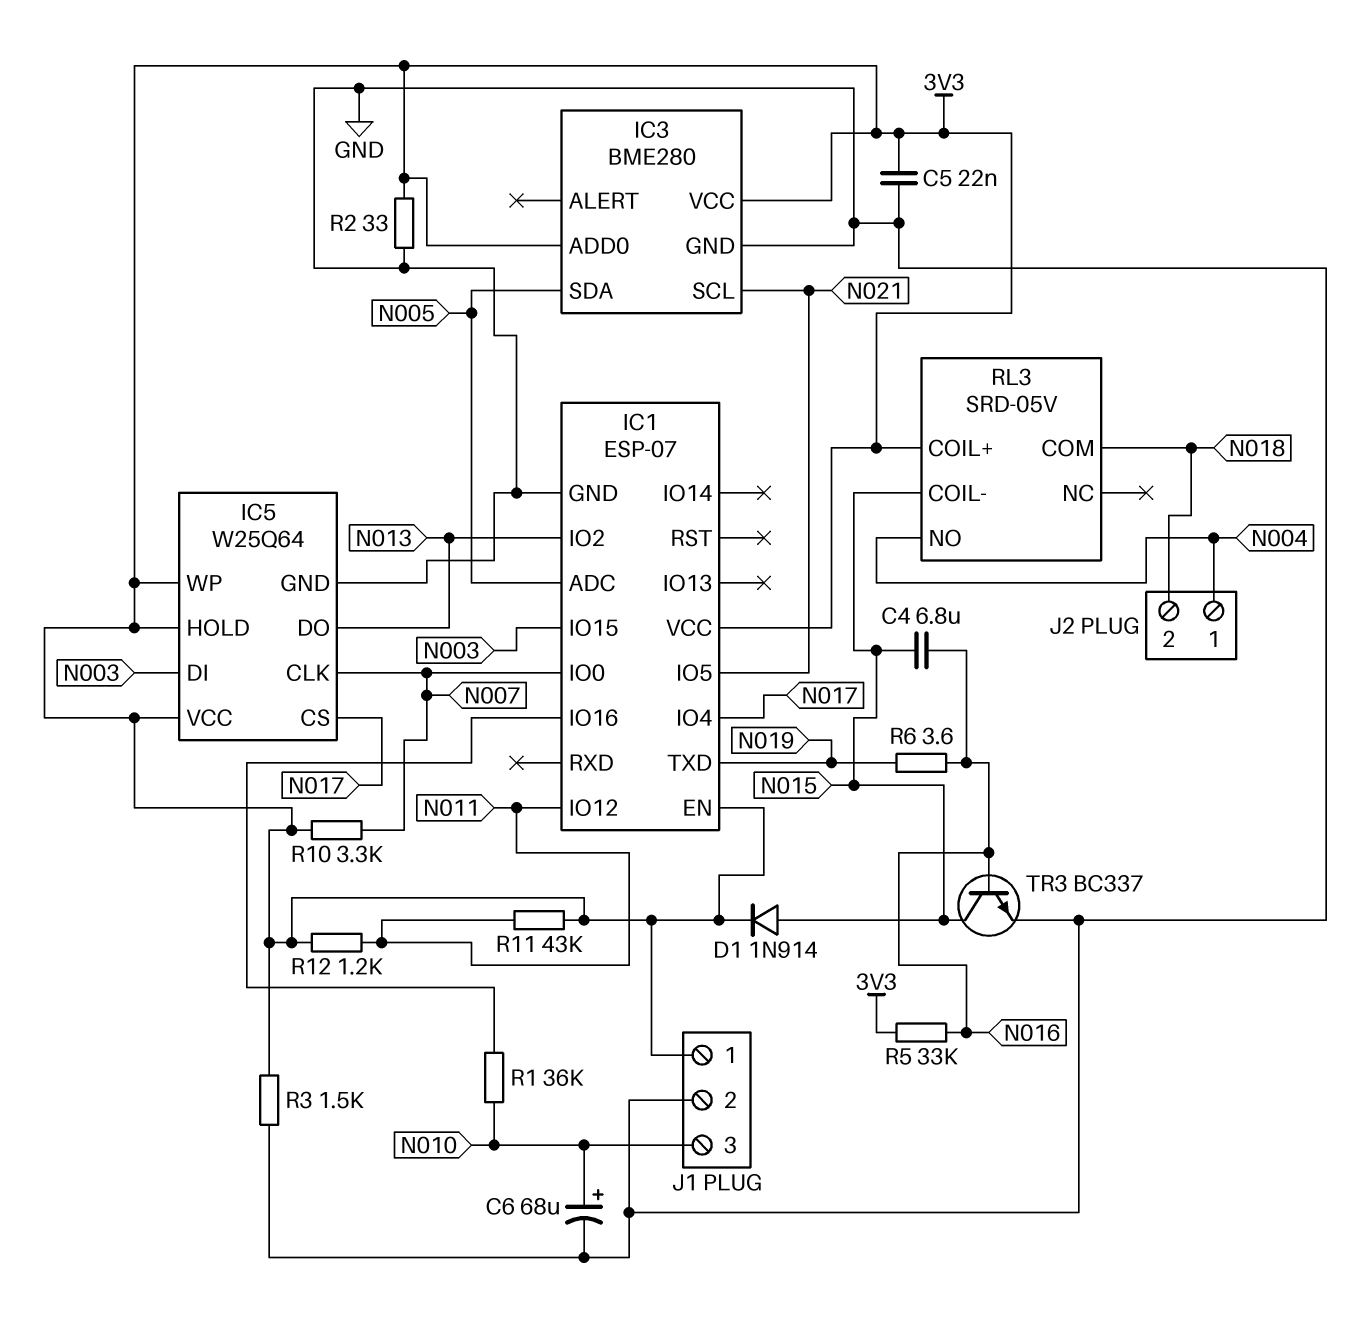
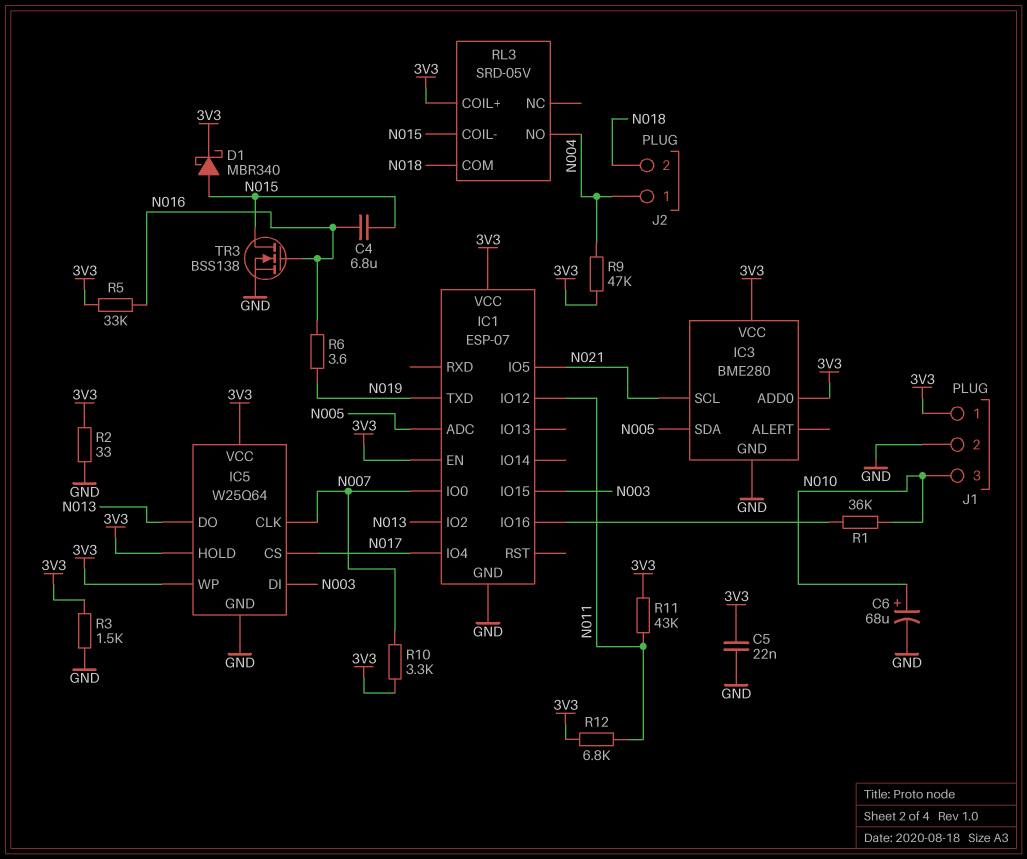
D1: diode 1N914 (A N015, K 3V3) -> schottky MBR340 (A N015, K 3V3)
R9: none -> 47k (3V3, N004)
R12: 1.2k (3V3, N011) -> 6.8k (3V3, N011)
TR3: NPN BC337 (B N016, C N015, E GND) -> NMOS BSS138 (G N016, D N015, S GND)

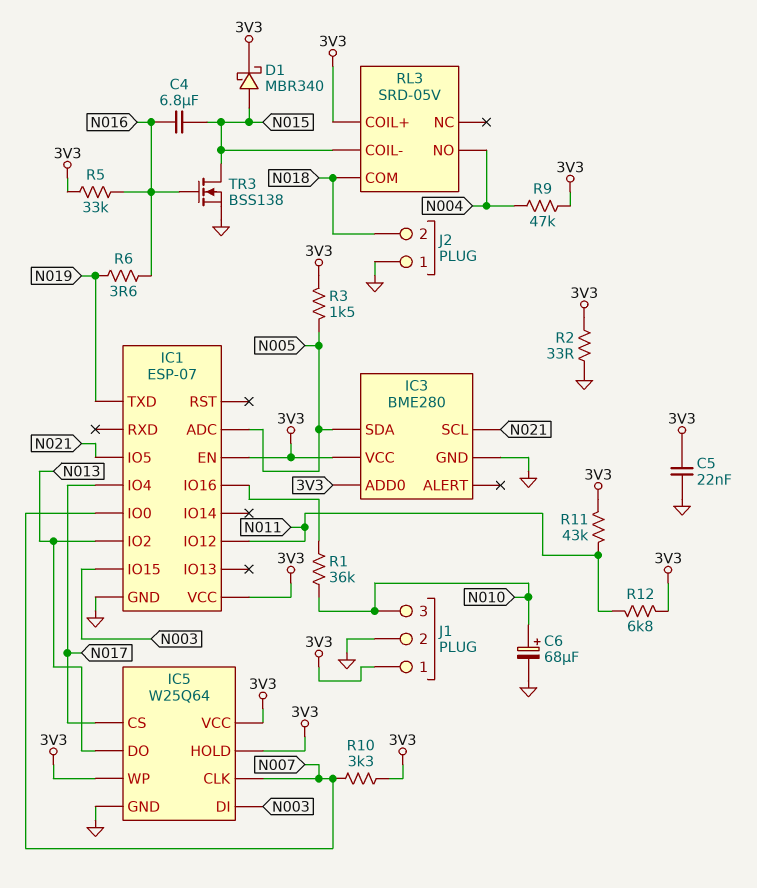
J2 pin 1: N004 -> GND
R3: 1.5k (3V3, GND) -> 1.5k (3V3, N005)

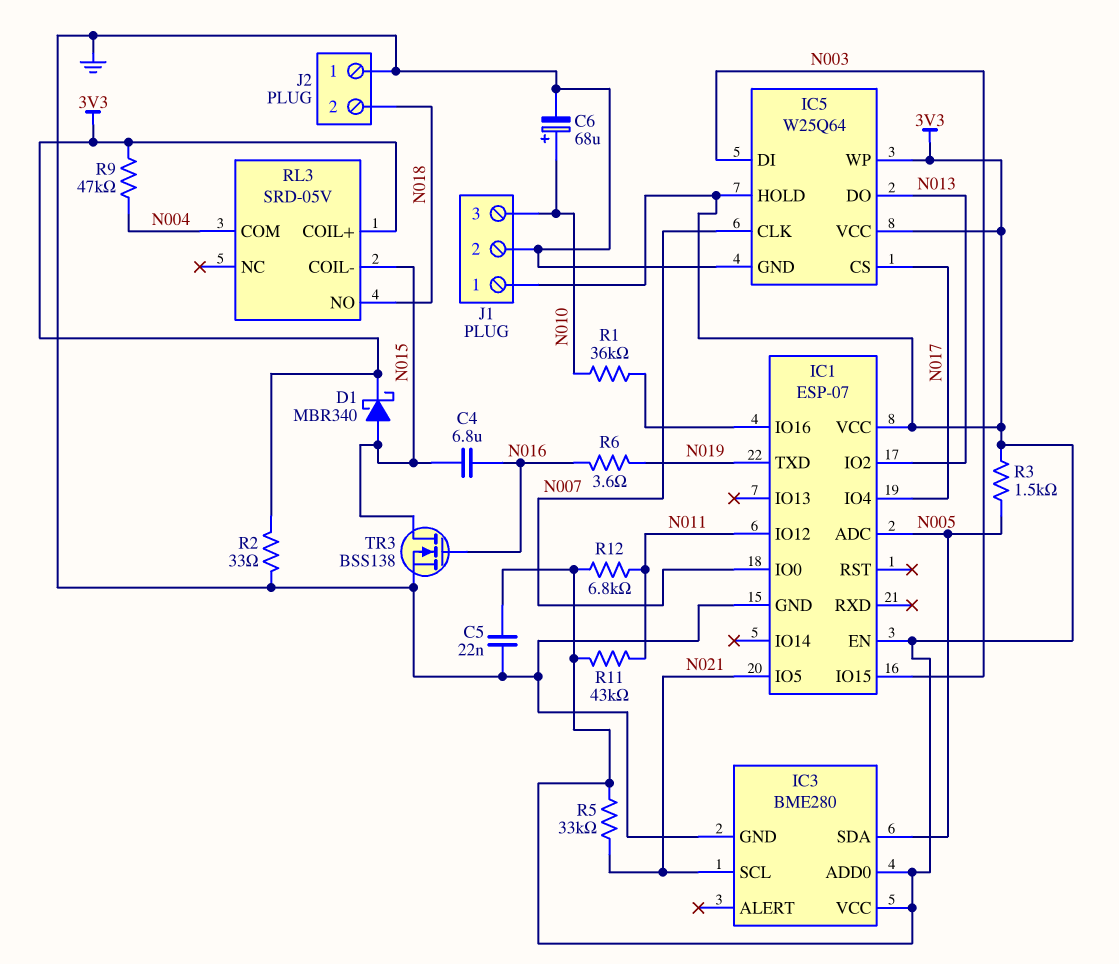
R5: 33k (3V3, N016) -> 33k (3V3, N021)
R10: 3.3k (3V3, N007) -> none
RL3 pin COM: N018 -> N004
RL3 pin NO: N004 -> N018

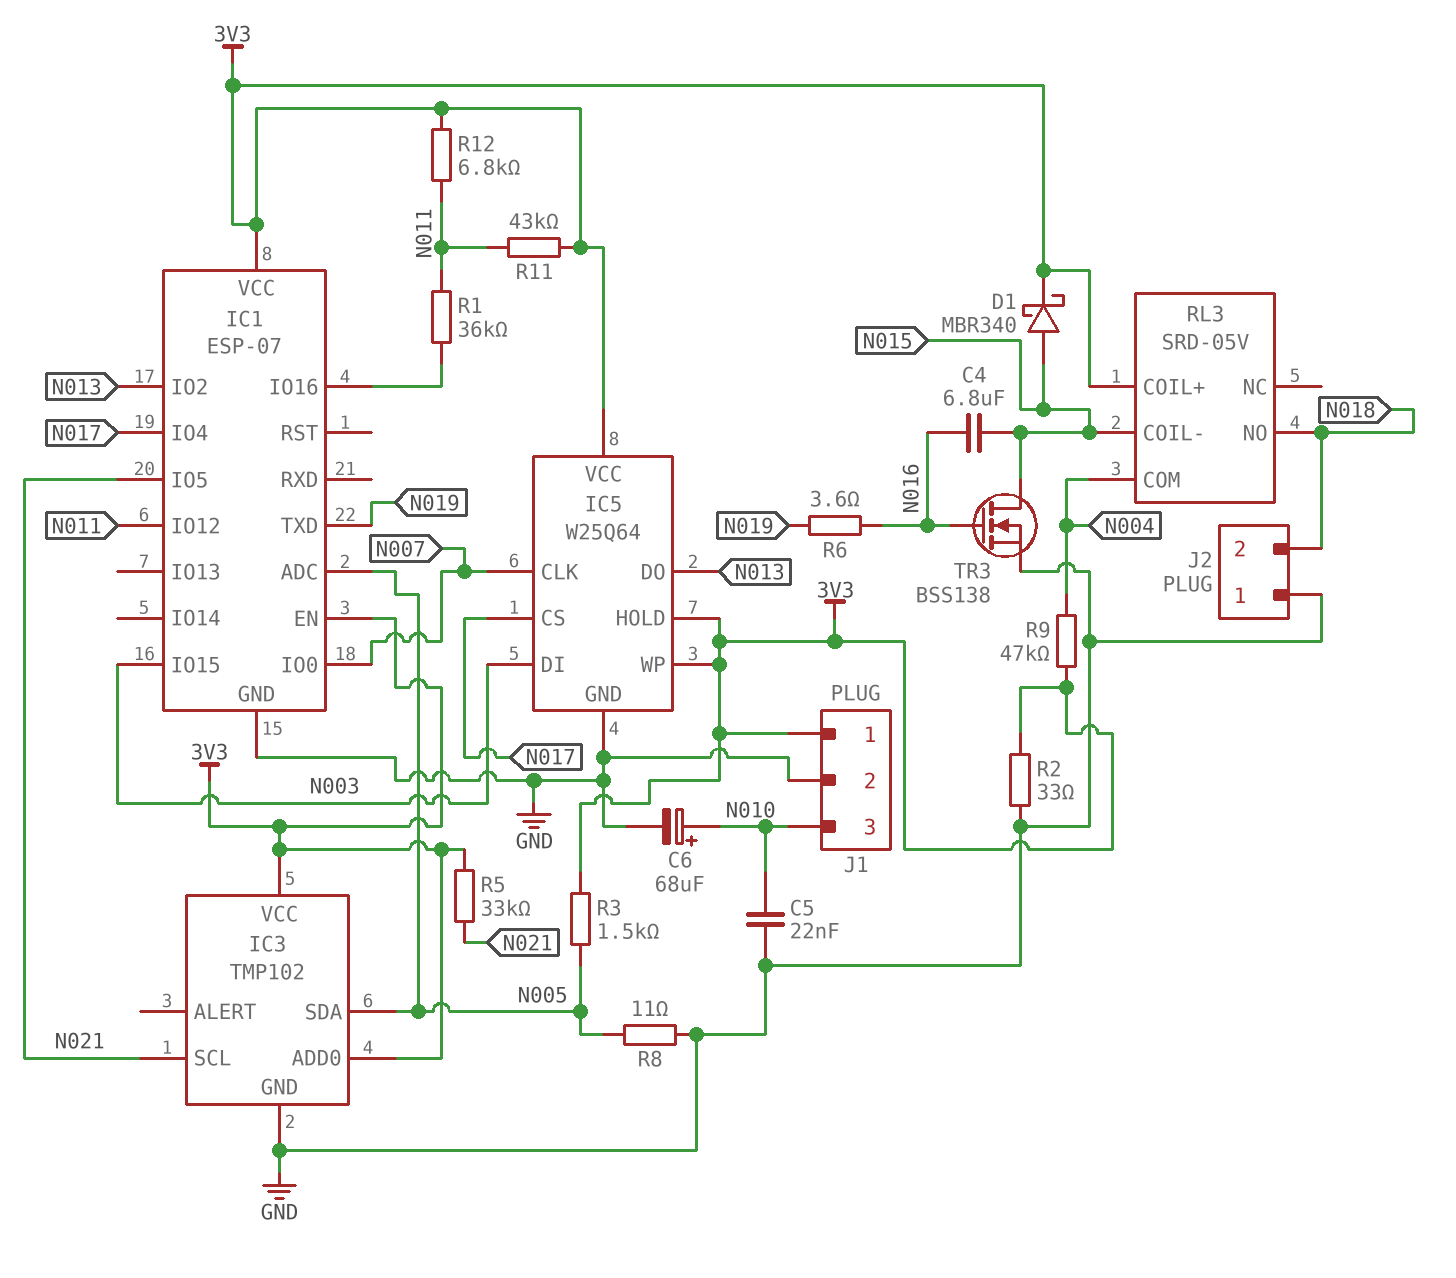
C5: 22nF (3V3, GND) -> 22nF (GND, N010)
IC3: BME280 -> TMP102
R1: 36k (IC1/IO16, N010) -> 36k (IC1/IO16, N011)
R8: none -> 11 (GND, N005)

